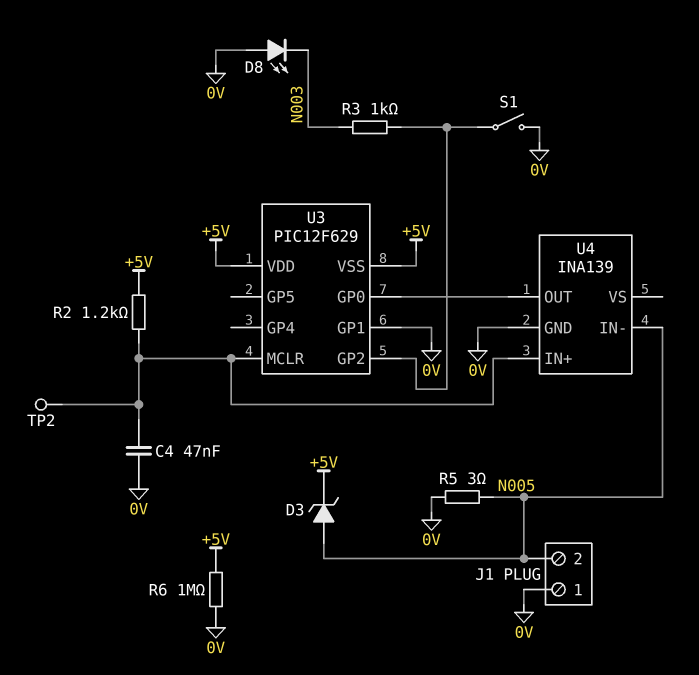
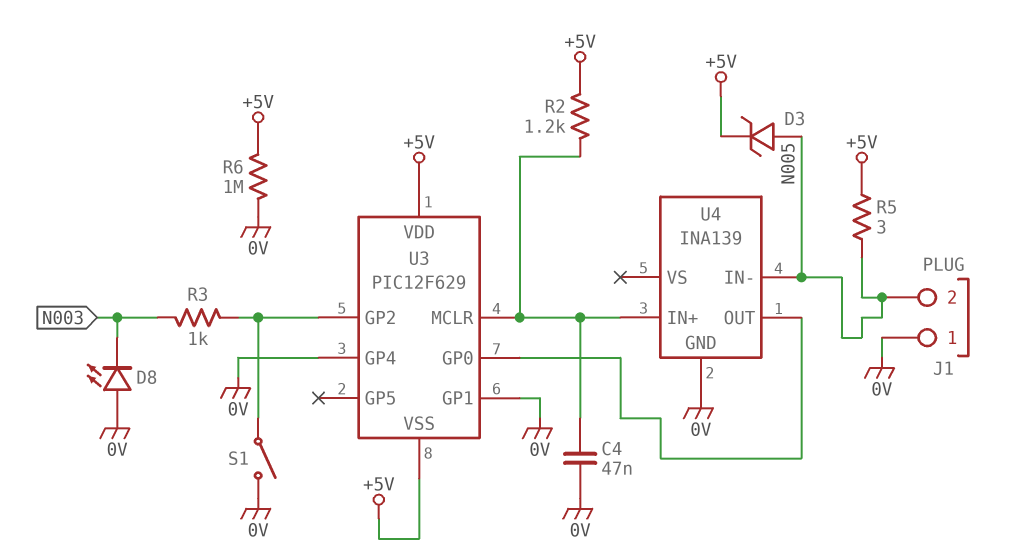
R5: 3 (0V, N005) -> 3 (+5V, N005)
TP2: test point (U3/MCLR) -> none
U3 pin GP4: none -> 0V

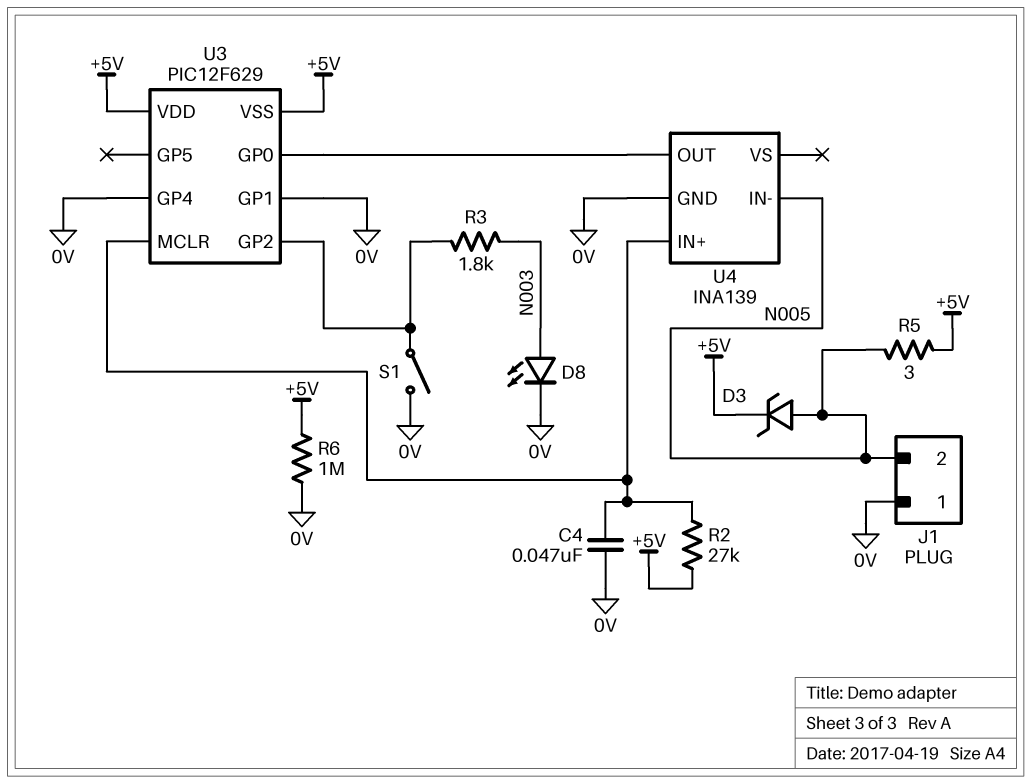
D8: LED (A 0V, K N003) -> LED (A N003, K 0V)
R2: 1.2k (+5V, U3/MCLR) -> 27k (+5V, U3/MCLR)
R3: 1k (N003, U3/GP2) -> 1.8k (N003, U3/GP2)

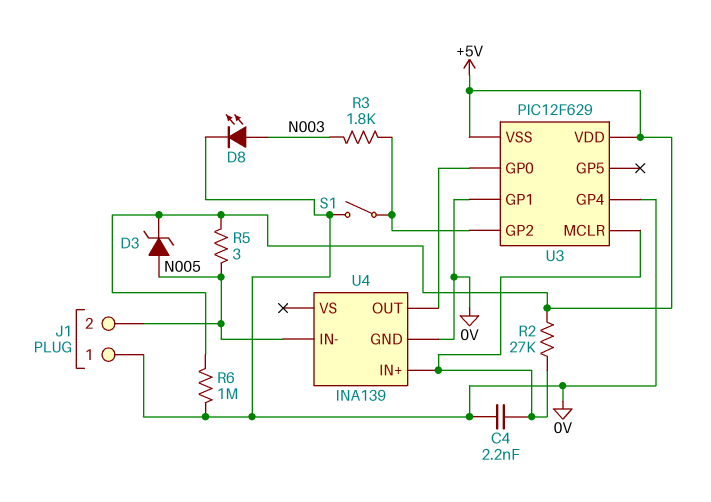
C4: 47nF (0V, U3/MCLR) -> 2.2nF (0V, U3/MCLR)

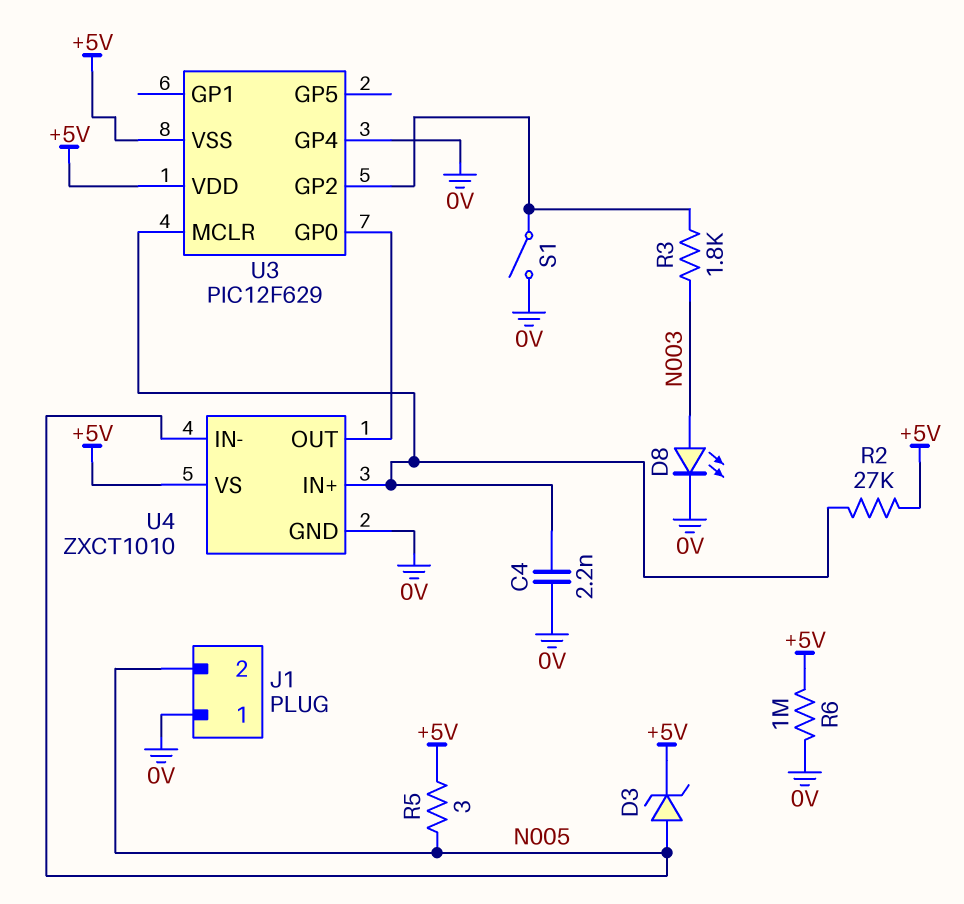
U3 pin GP1: 0V -> none
U4: INA139 -> ZXCT1010
U4 pin VS: none -> +5V

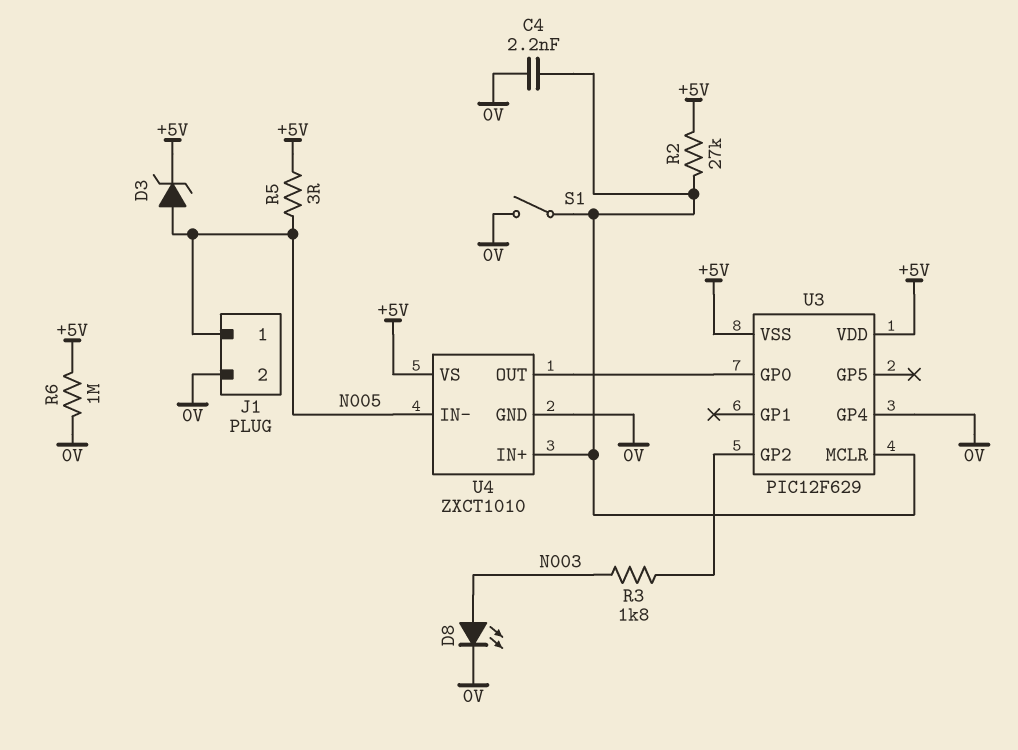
J1 pin 1: 0V -> N005
J1 pin 2: N005 -> 0V
S1: switch (0V, U3/GP2) -> switch (0V, U3/MCLR)

